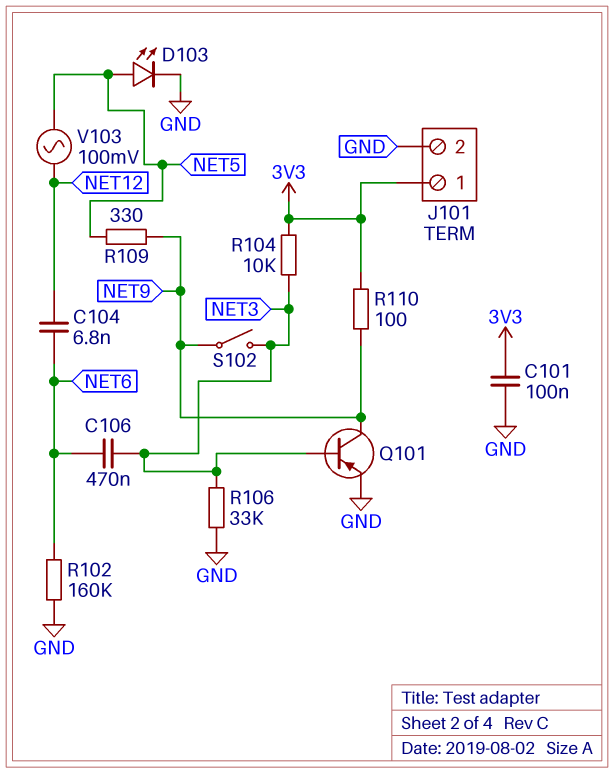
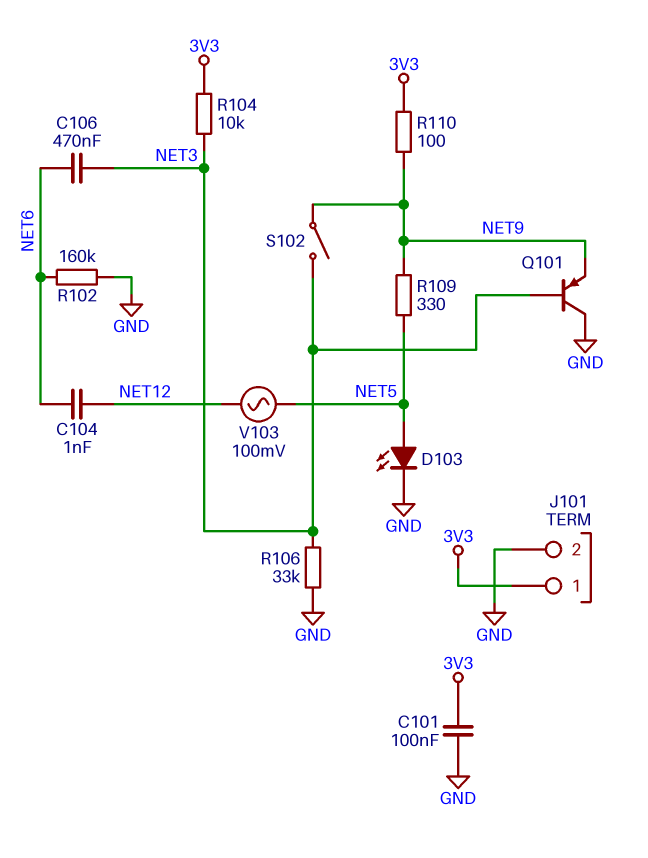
C104: 6.8nF (NET6, NET12) -> 1nF (NET6, NET12)
Q101: PNP (B NET3, C NET9, E GND) -> PNP (B NET3, C GND, E NET9)

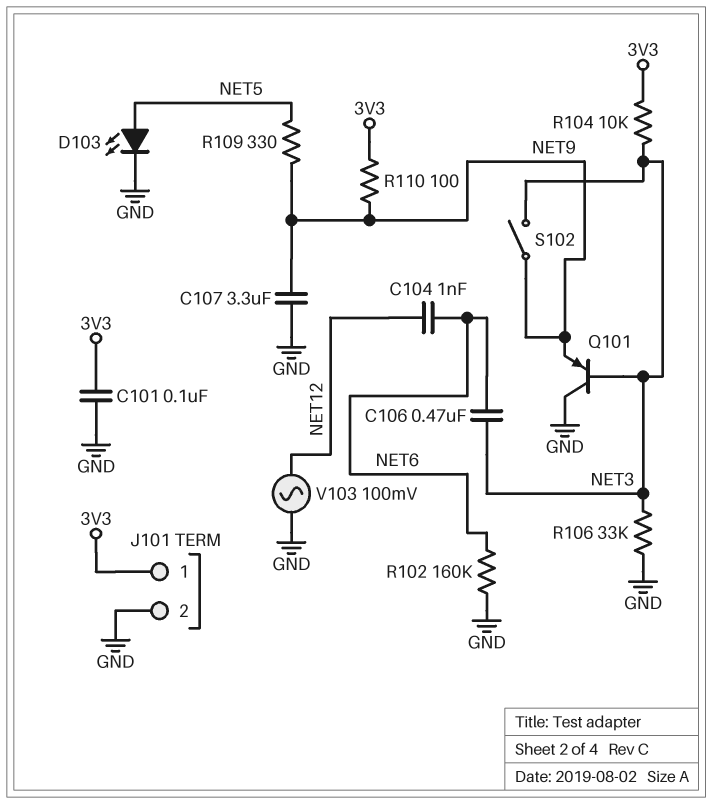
C107: none -> 3.3uF (GND, NET9)
V103: AC 100mV (NET5, NET12) -> AC 100mV (GND, NET12)

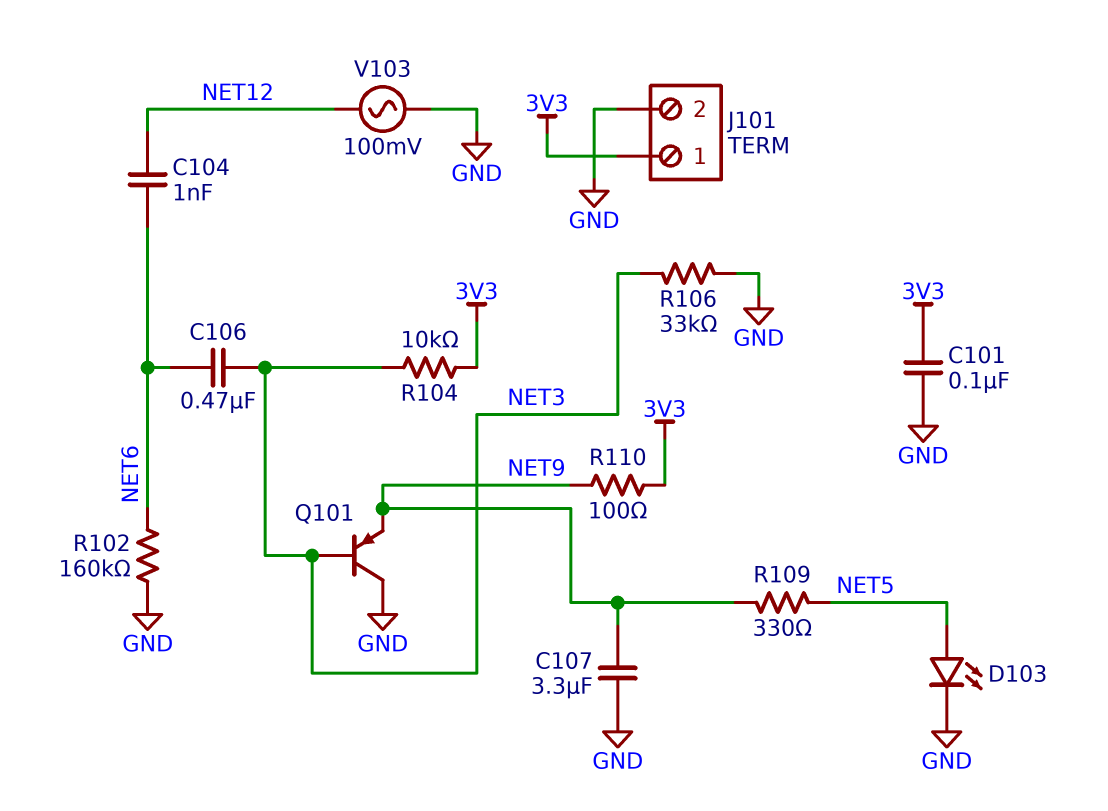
S102: switch (NET3, NET9) -> none

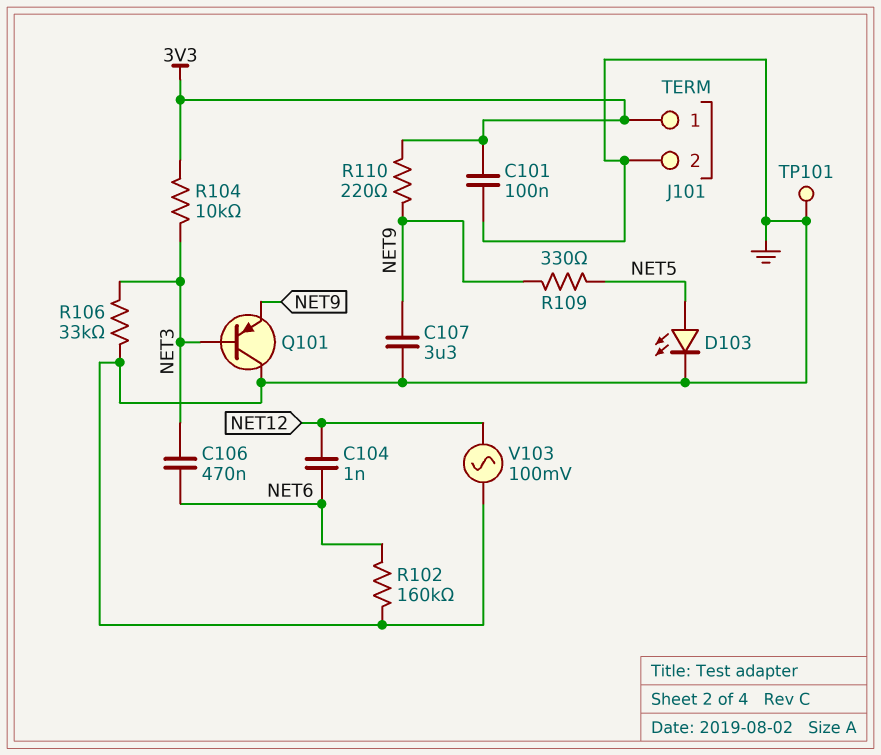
R110: 100 (3V3, NET9) -> 220 (3V3, NET9)
TP101: none -> test point (GND)

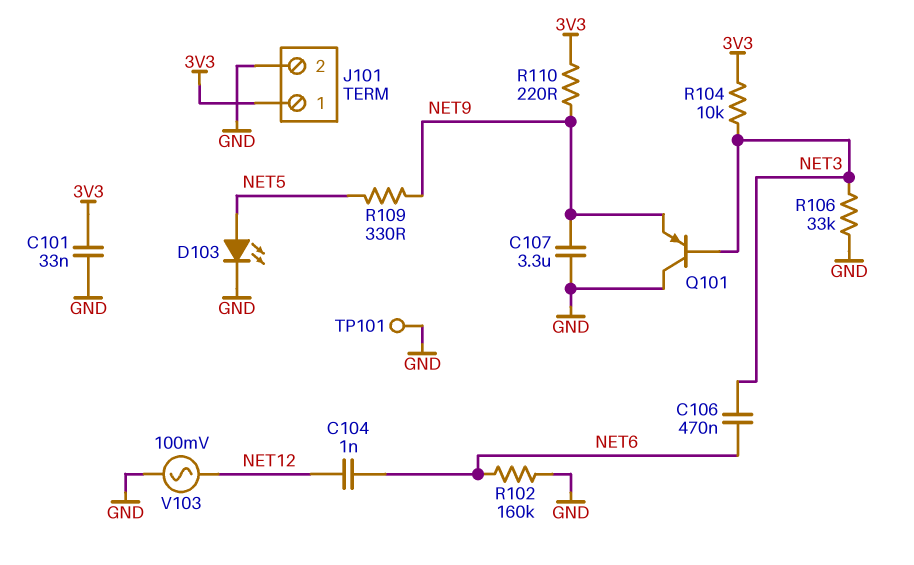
C101: 100nF (3V3, GND) -> 33nF (3V3, GND)

